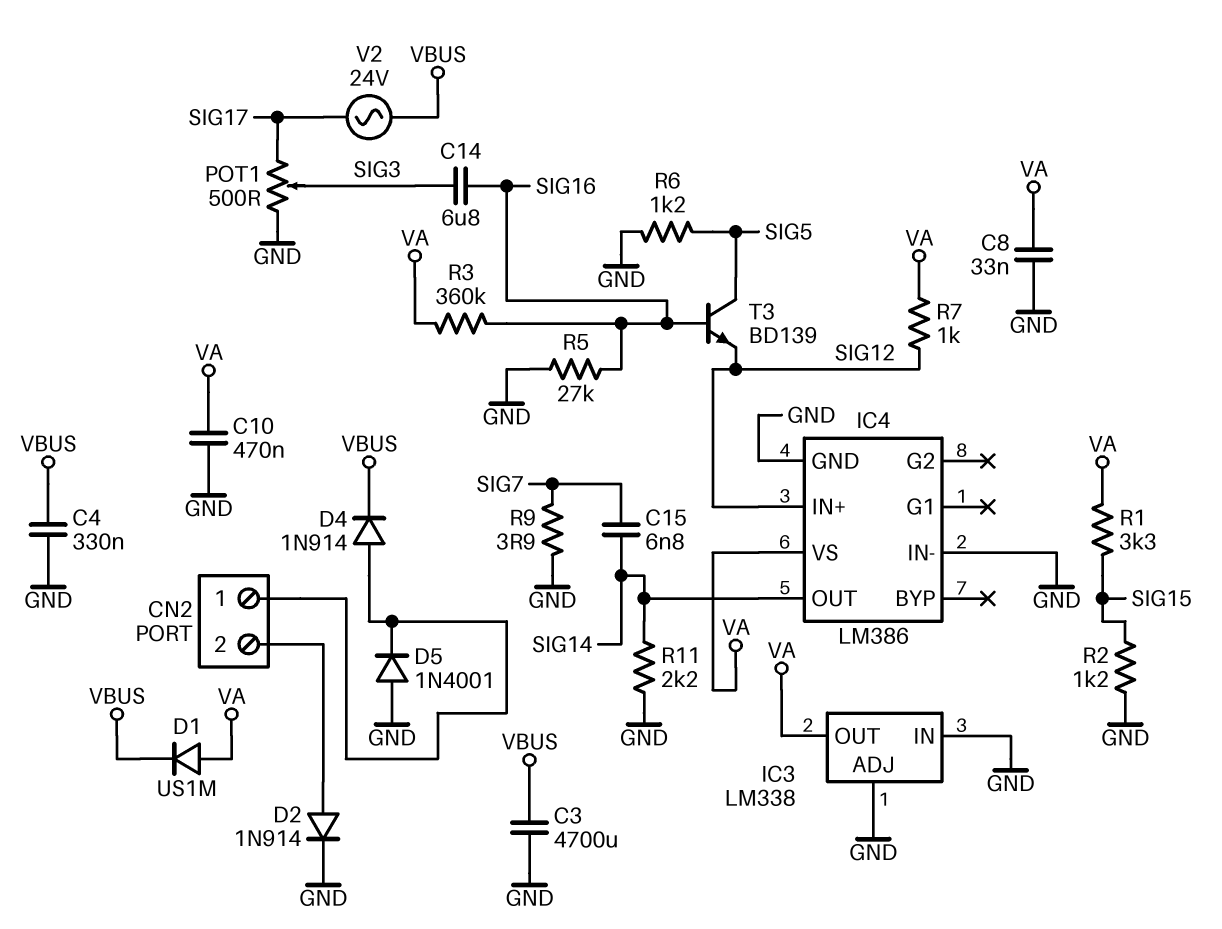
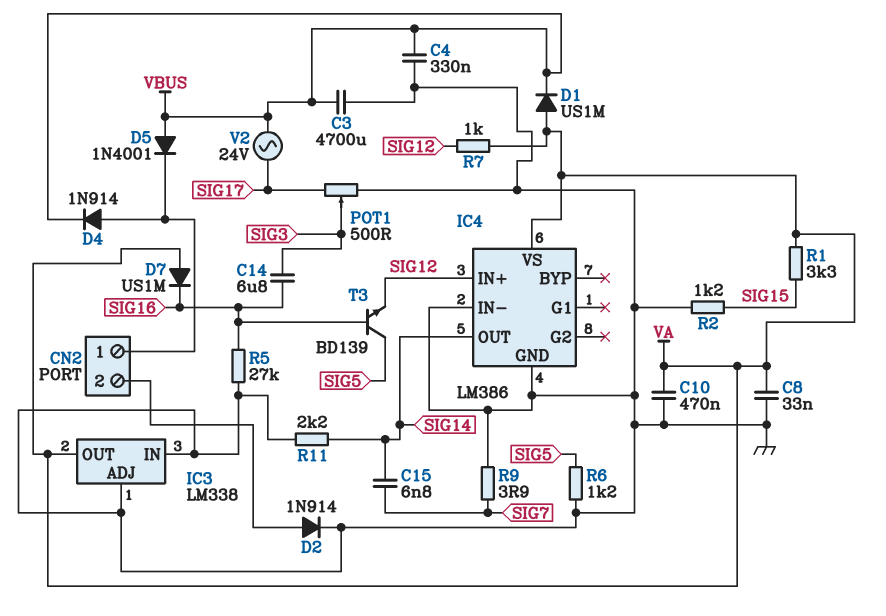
D5: diode 1N4001 (A GND, K CN2/1) -> diode 1N4001 (A VBUS, K CN2/1)
D7: none -> diode US1M (A VA, K SIG16)
R3: 360k (SIG16, VA) -> none

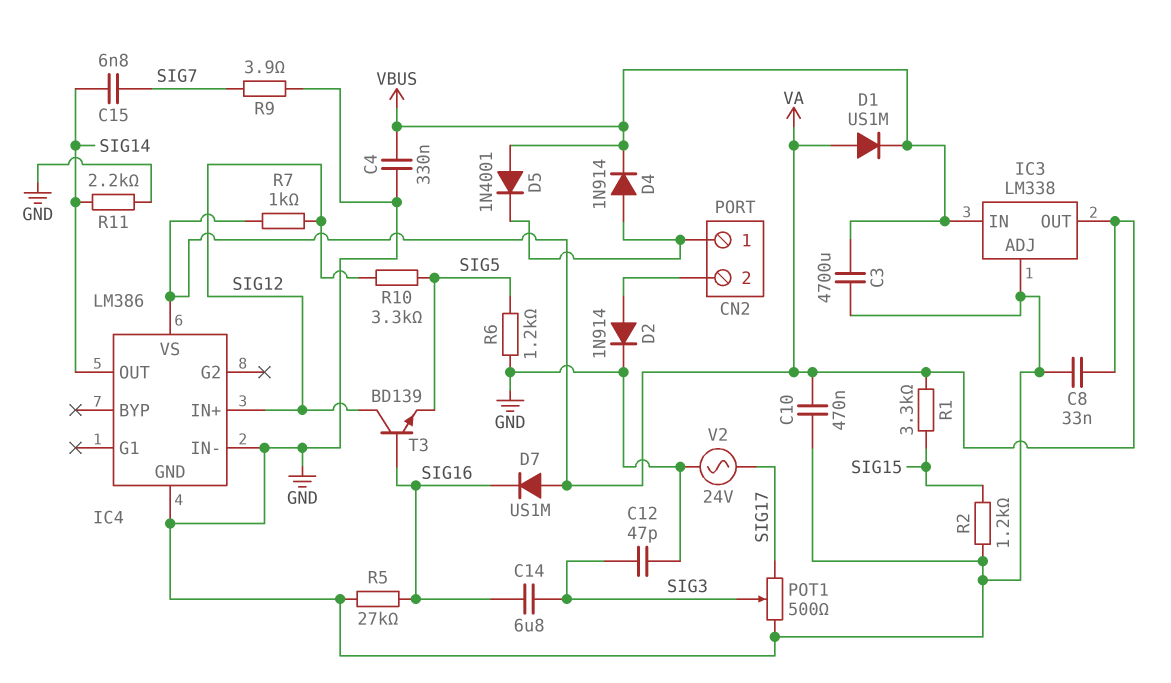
C12: none -> 47pF (GND, SIG3)
IC3 pin IN: GND -> VBUS
R10: none -> 3.3k (SIG5, SIG12)
T3: NPN BD139 (B SIG16, C SIG5, E SIG12) -> NPN BD139 (B SIG16, C SIG12, E SIG5)
V2: AC 24V (SIG17, VBUS) -> AC 24V (GND, SIG17)

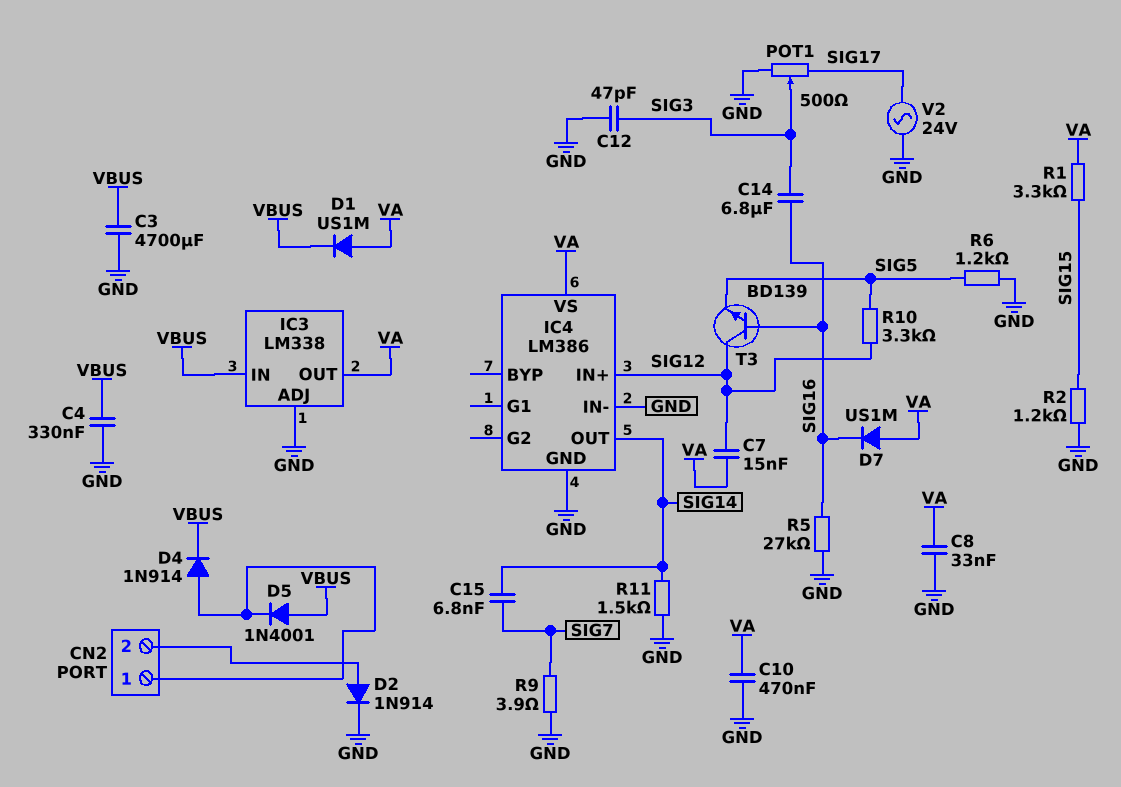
C7: none -> 15nF (SIG12, VA)
R7: 1k (SIG12, VA) -> none
R11: 2.2k (GND, SIG14) -> 1.5k (GND, SIG14)

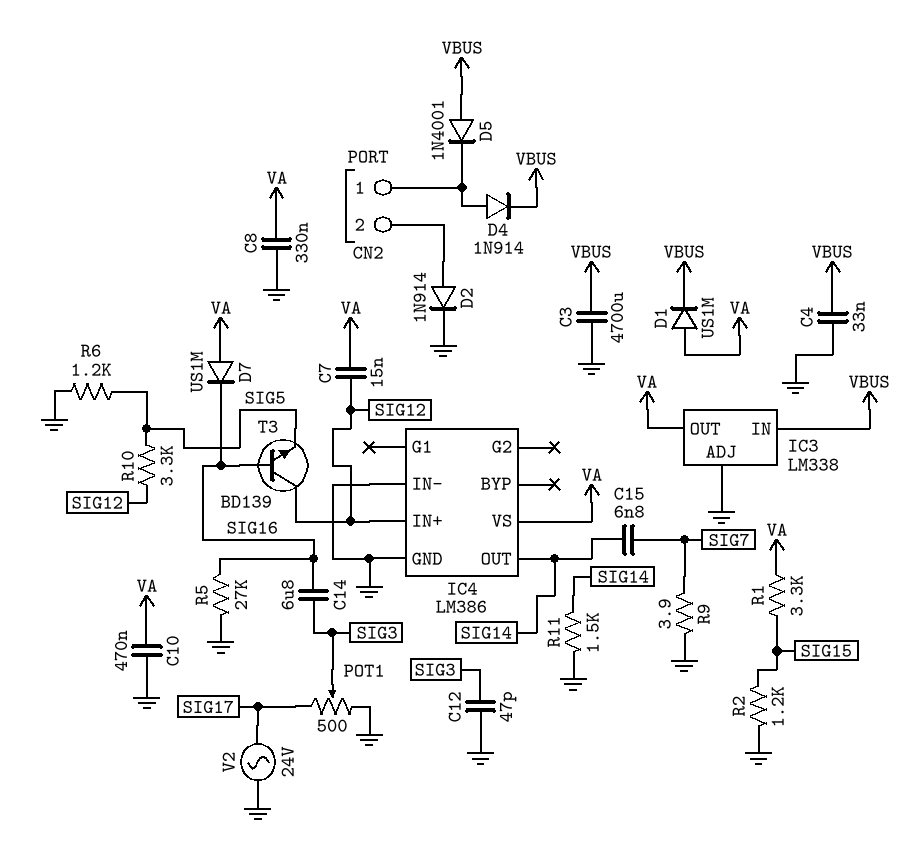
C4: 330nF (GND, VBUS) -> 33nF (GND, VBUS)
C8: 33nF (GND, VA) -> 330nF (GND, VA)

